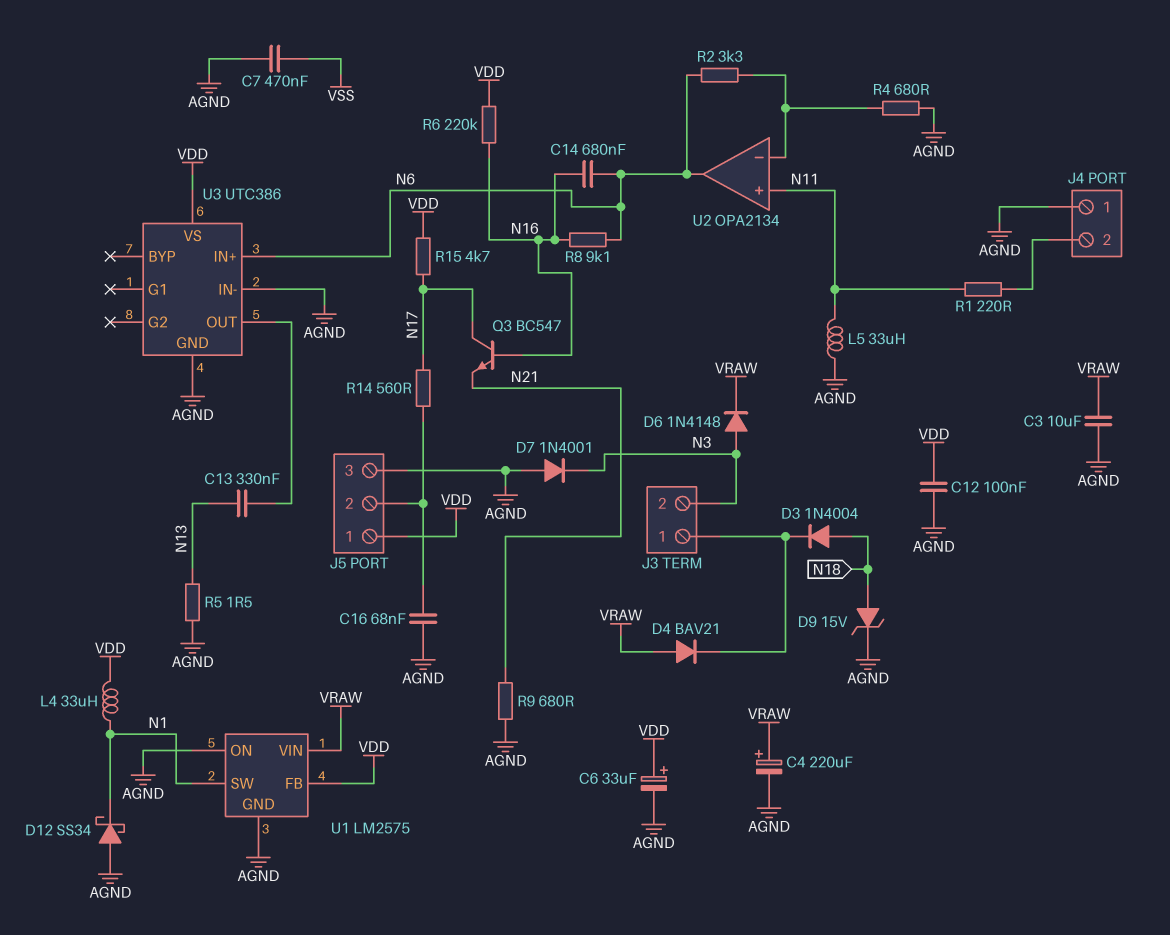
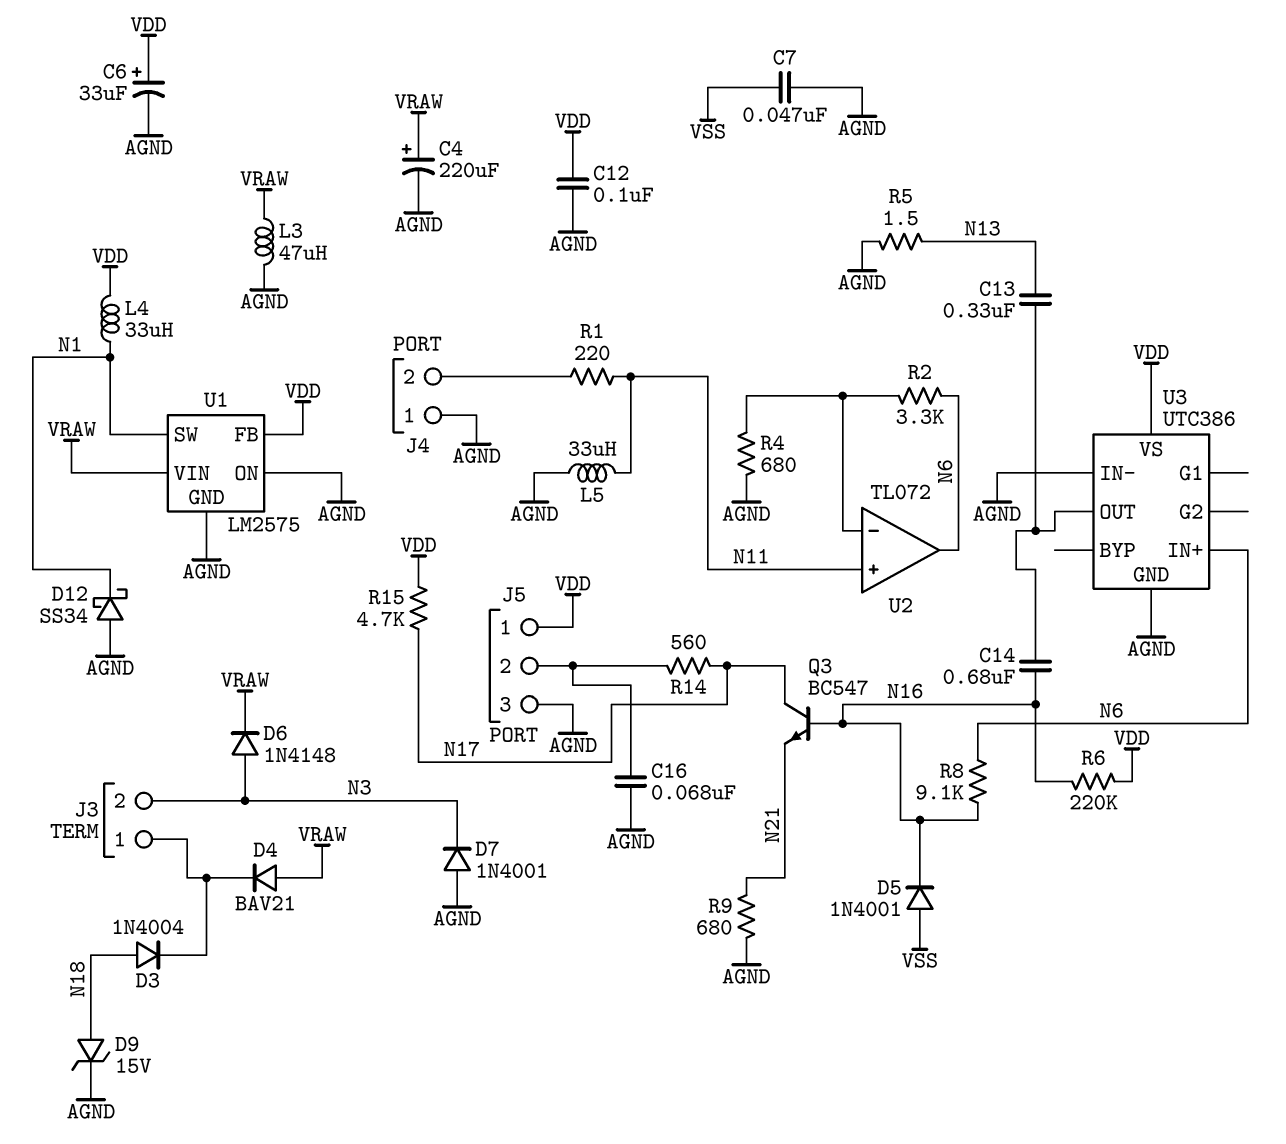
C3: 10uF (AGND, VRAW) -> none
C7: 470nF (AGND, VSS) -> 47nF (AGND, VSS)
C14: 680nF (N6, N16) -> 680nF (N16, U3/OUT)
D5: none -> diode 1N4001 (A VSS, K N16)
L3: none -> 47uH (AGND, VRAW)
U2: OPA2134 -> TL072

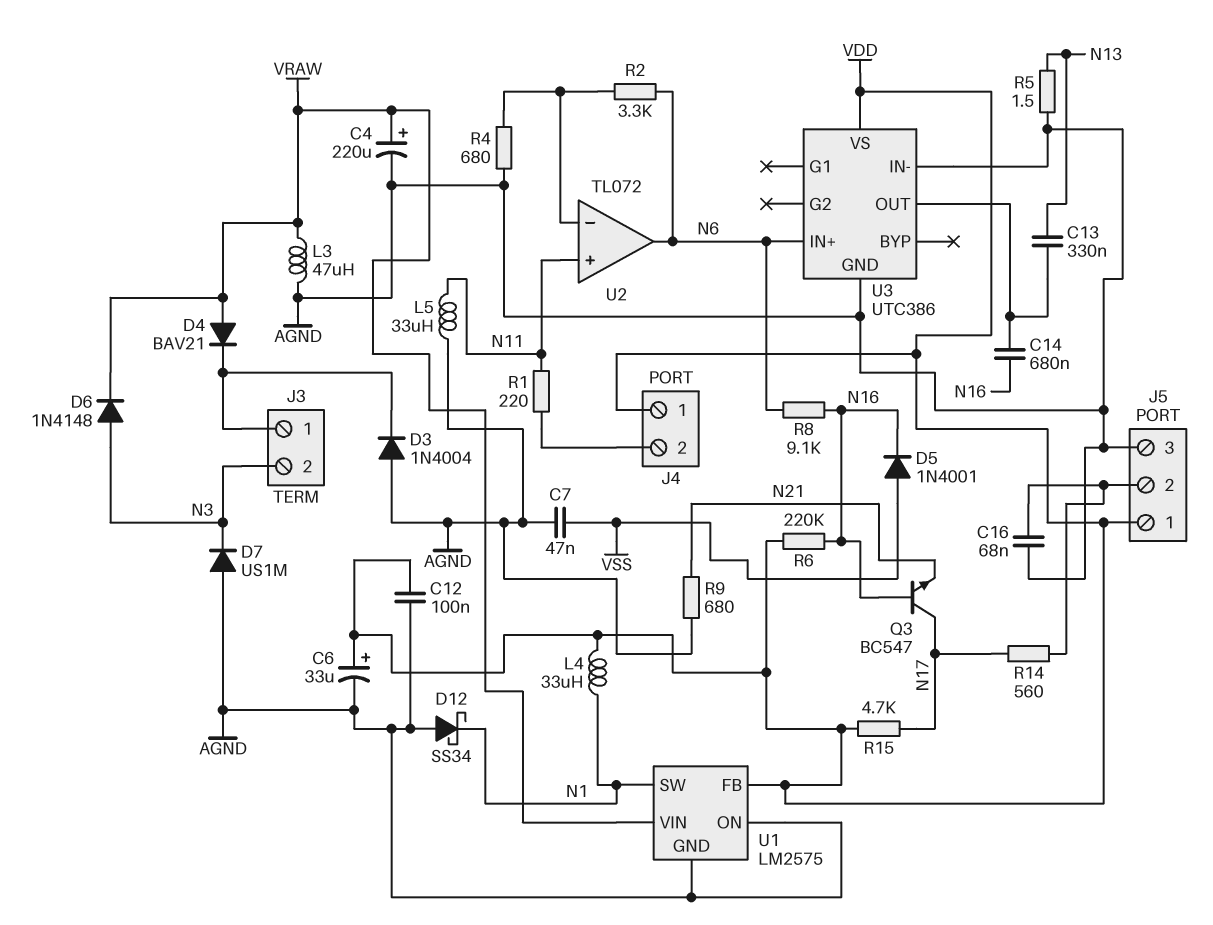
D3: diode 1N4004 (A N18, K J3/1) -> diode 1N4004 (A AGND, K J3/1)
D7: diode 1N4001 (A AGND, K N3) -> diode US1M (A AGND, K N3)
D9: zener 15V (A N18, K AGND) -> none
J4 pin 1: AGND -> VDD

